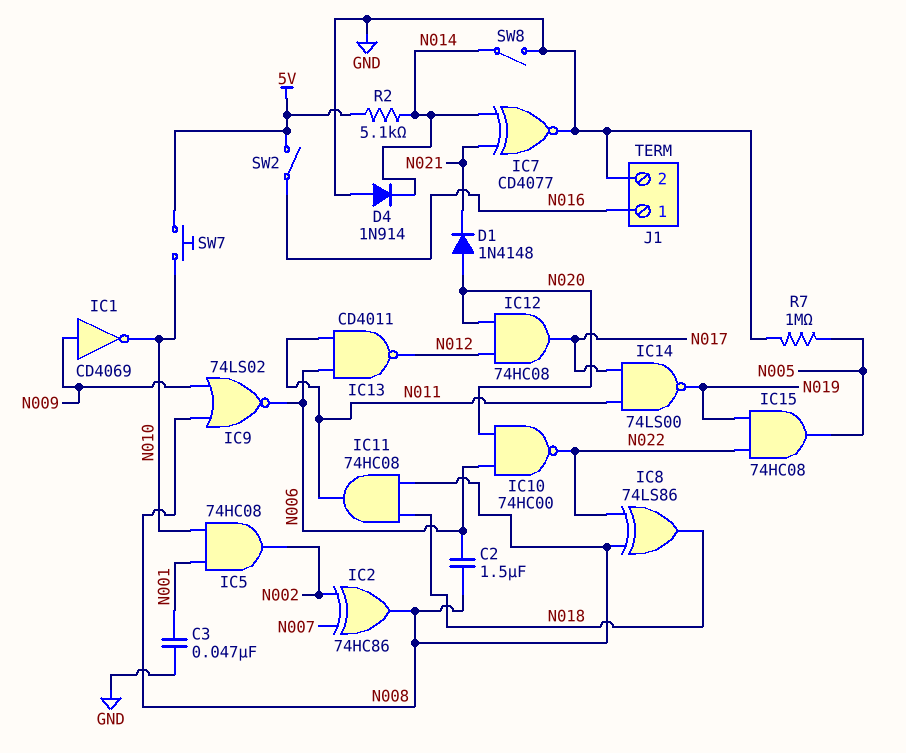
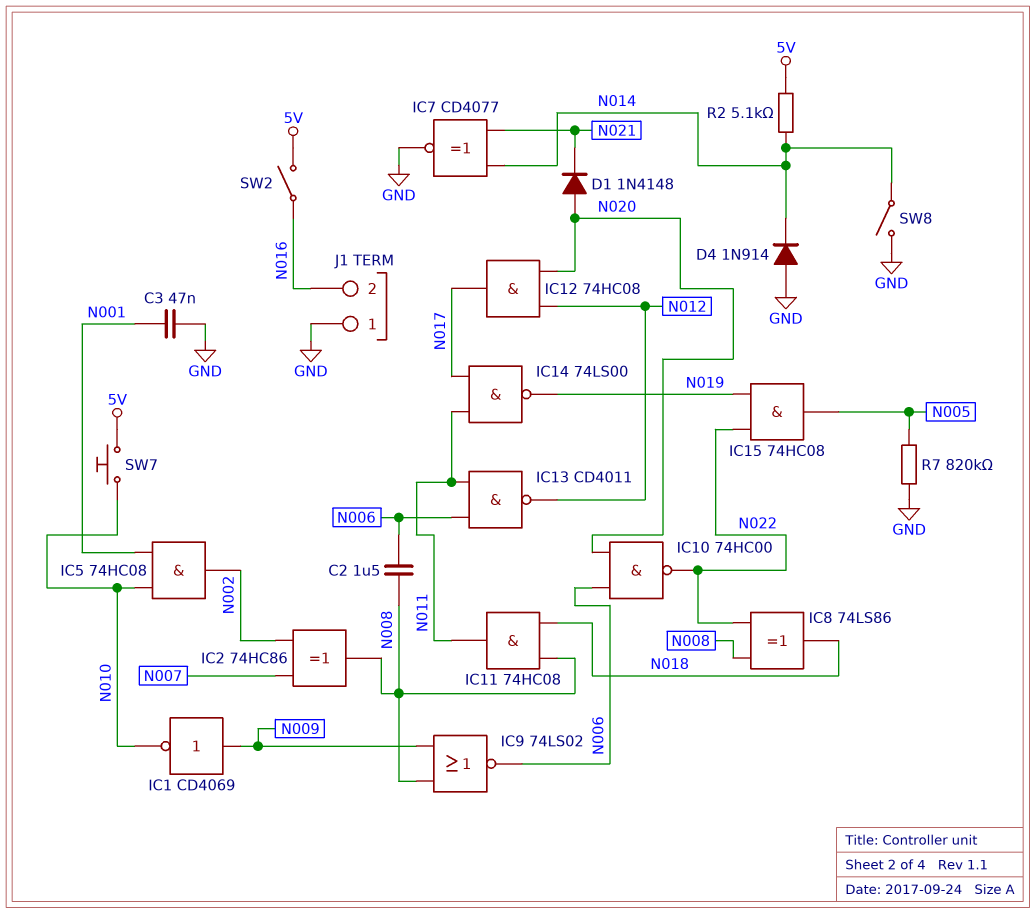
J1 pin 1: N016 -> GND
J1 pin 2: GND -> N016
R7: 1M (GND, N005) -> 820k (GND, N005)

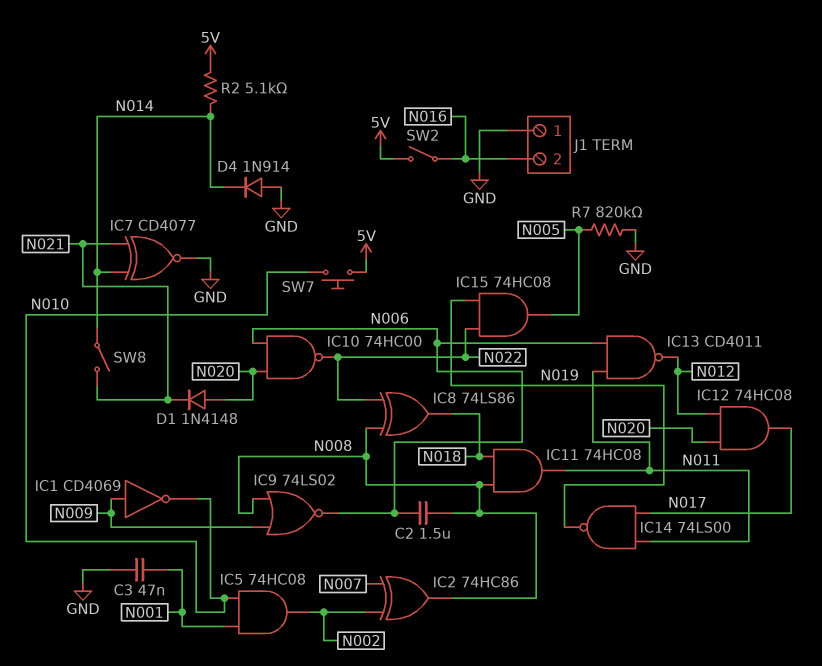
SW8: switch (GND, N014) -> switch (N014, N021)

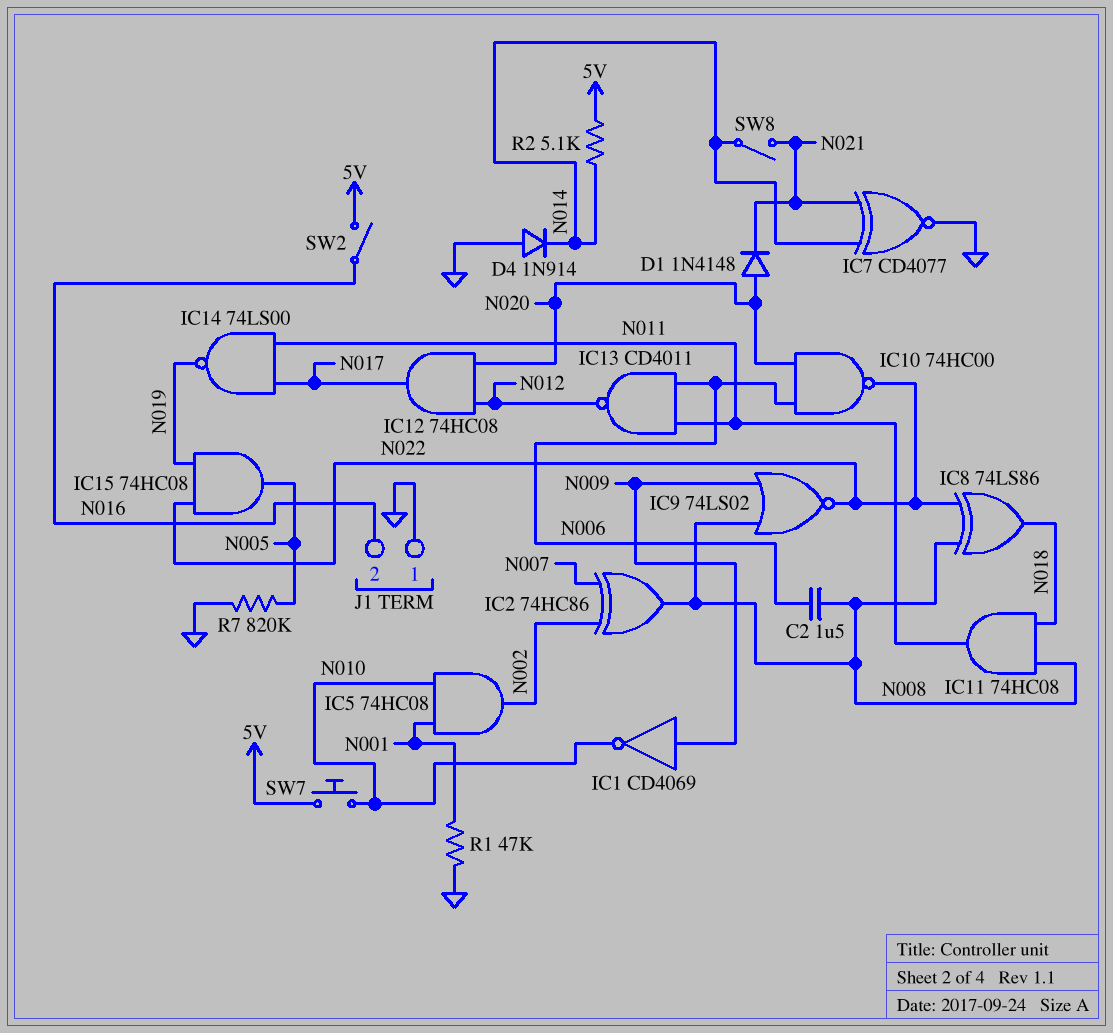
C3: 47nF (GND, N001) -> none
IC9: NOR 74LS02 (in N008, in N009, out N006) -> NOR 74LS02 (in N008, in N009, out N022)
R1: none -> 47k (GND, N001)

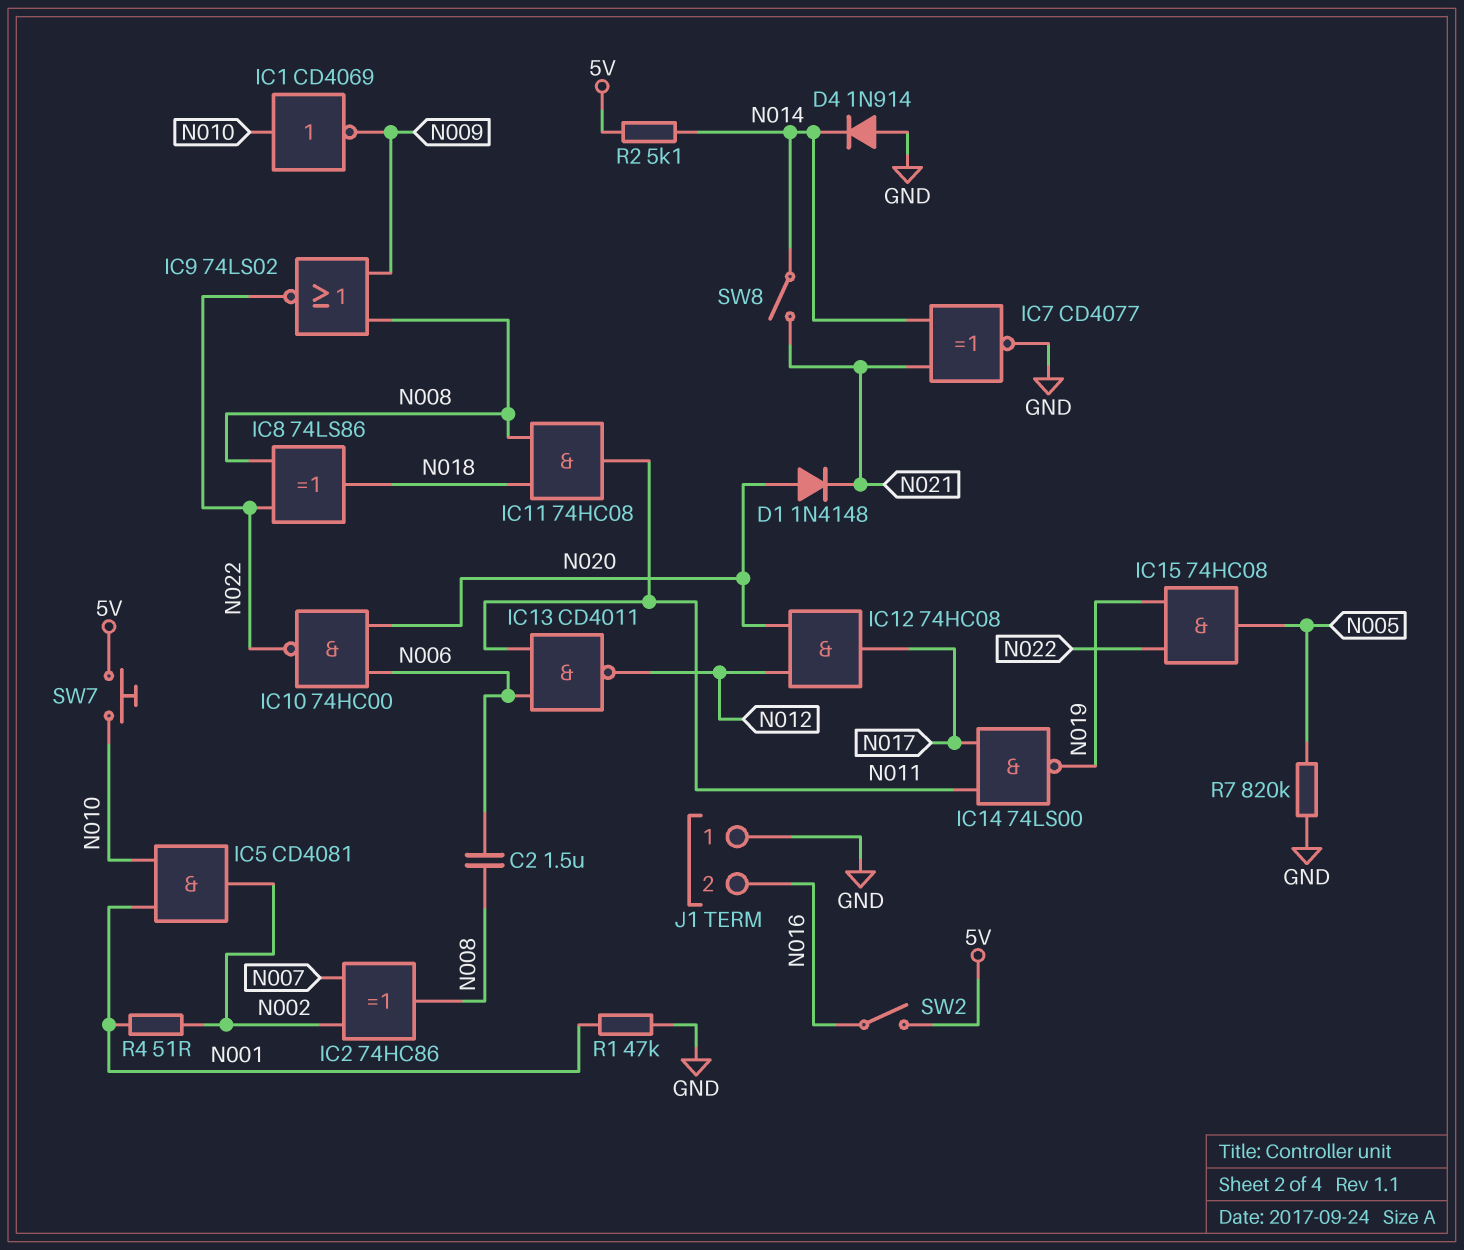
IC1: NOT CD4069 (in N009, out N010) -> NOT CD4069 (in N010, out N009)
IC5: AND 74HC08 (in N001, in N010, out N002) -> AND CD4081 (in N001, in N010, out N002)
R4: none -> 51 (N001, N002)

